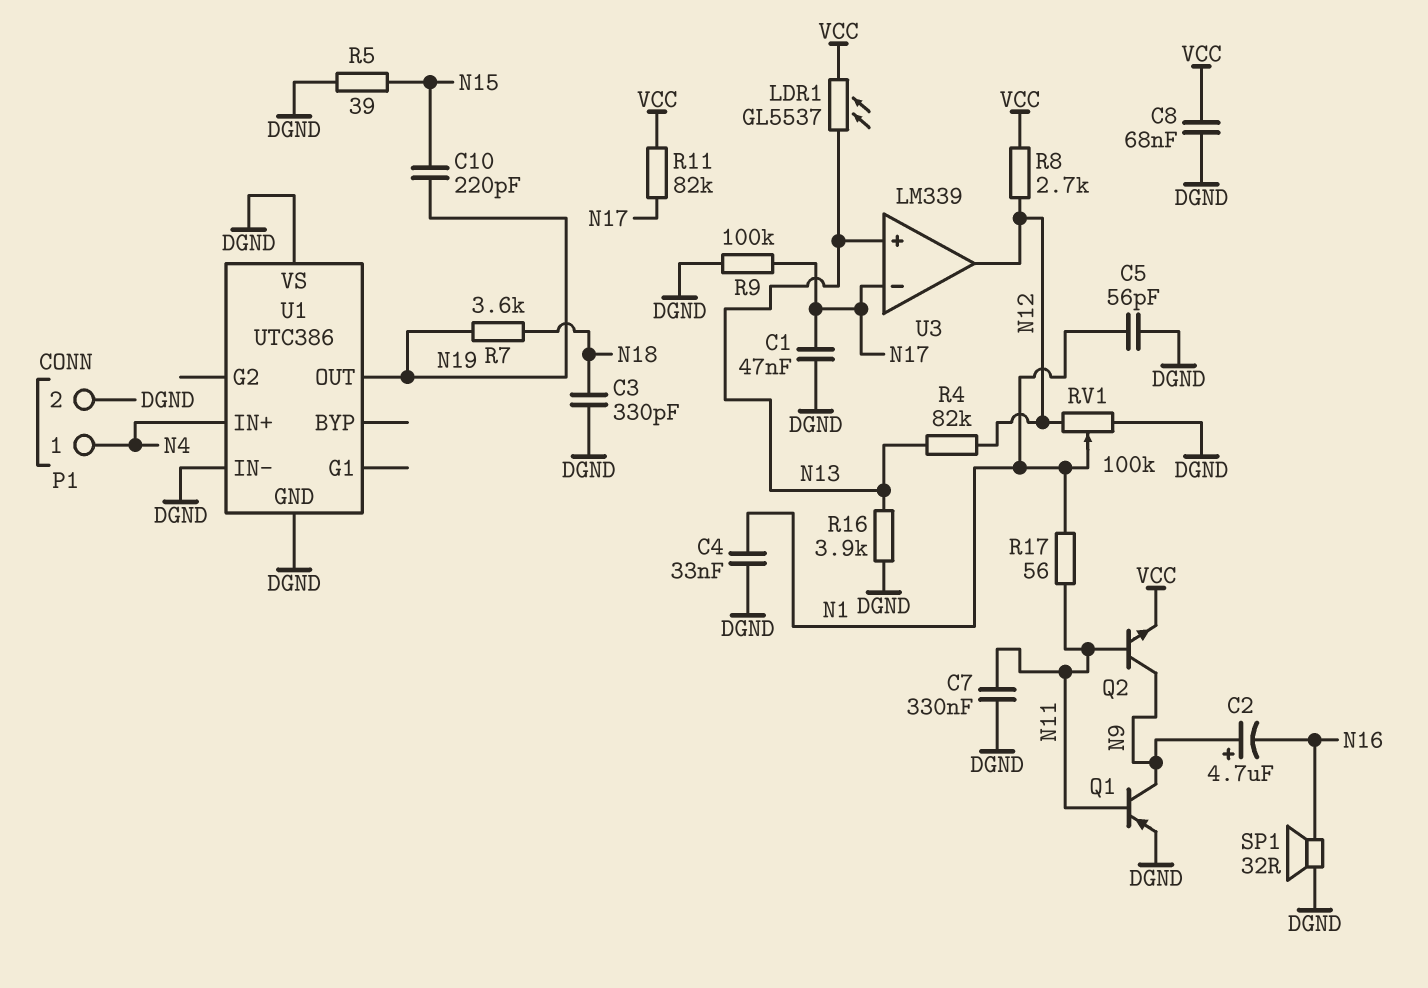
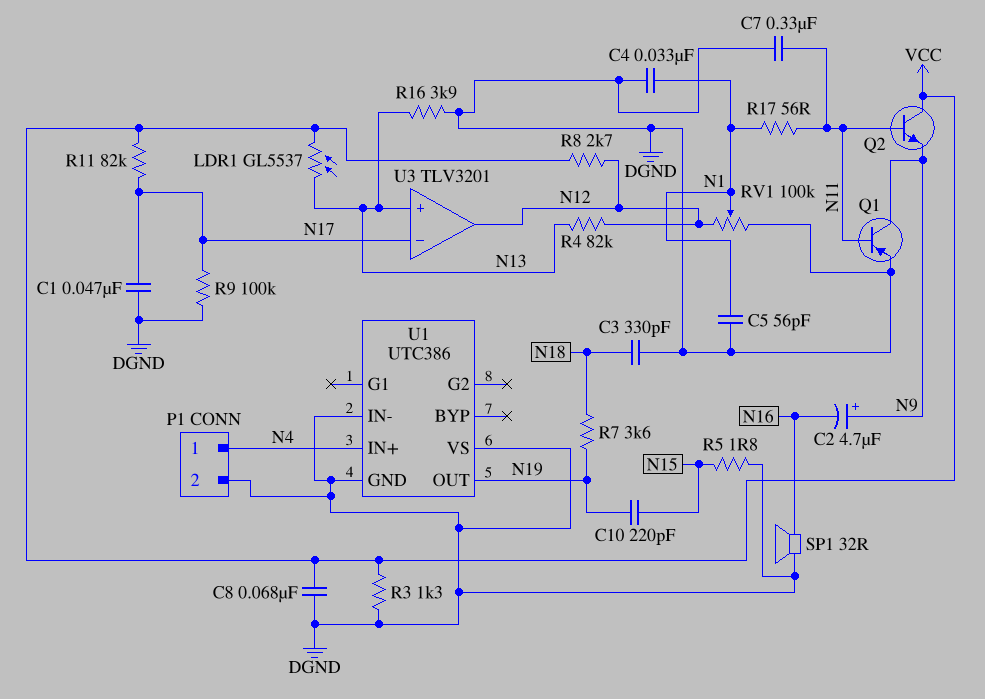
Q2: NPN (B N11, C N9, E VCC) -> NPN (B N11, C VCC, E N9)
R3: none -> 1.3k (DGND, VCC)
R5: 39 (DGND, N15) -> 1.8 (DGND, N15)
U3: LM339 -> TLV3201

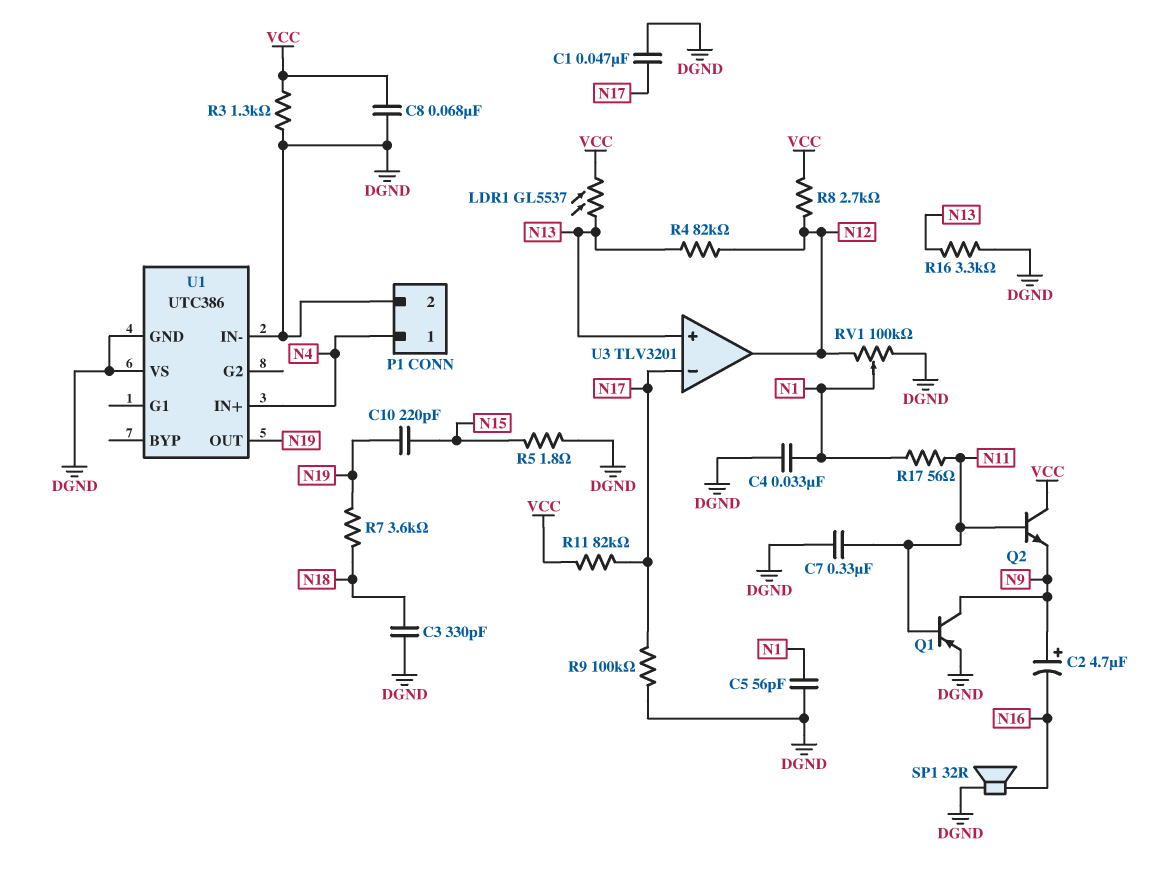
R16: 3.9k (DGND, N13) -> 3.3k (DGND, N13)

